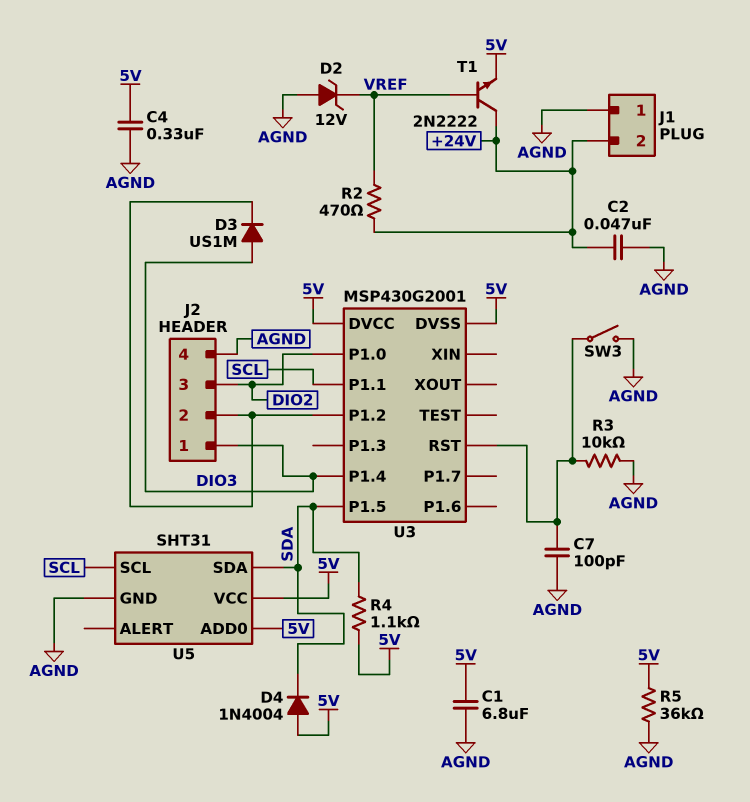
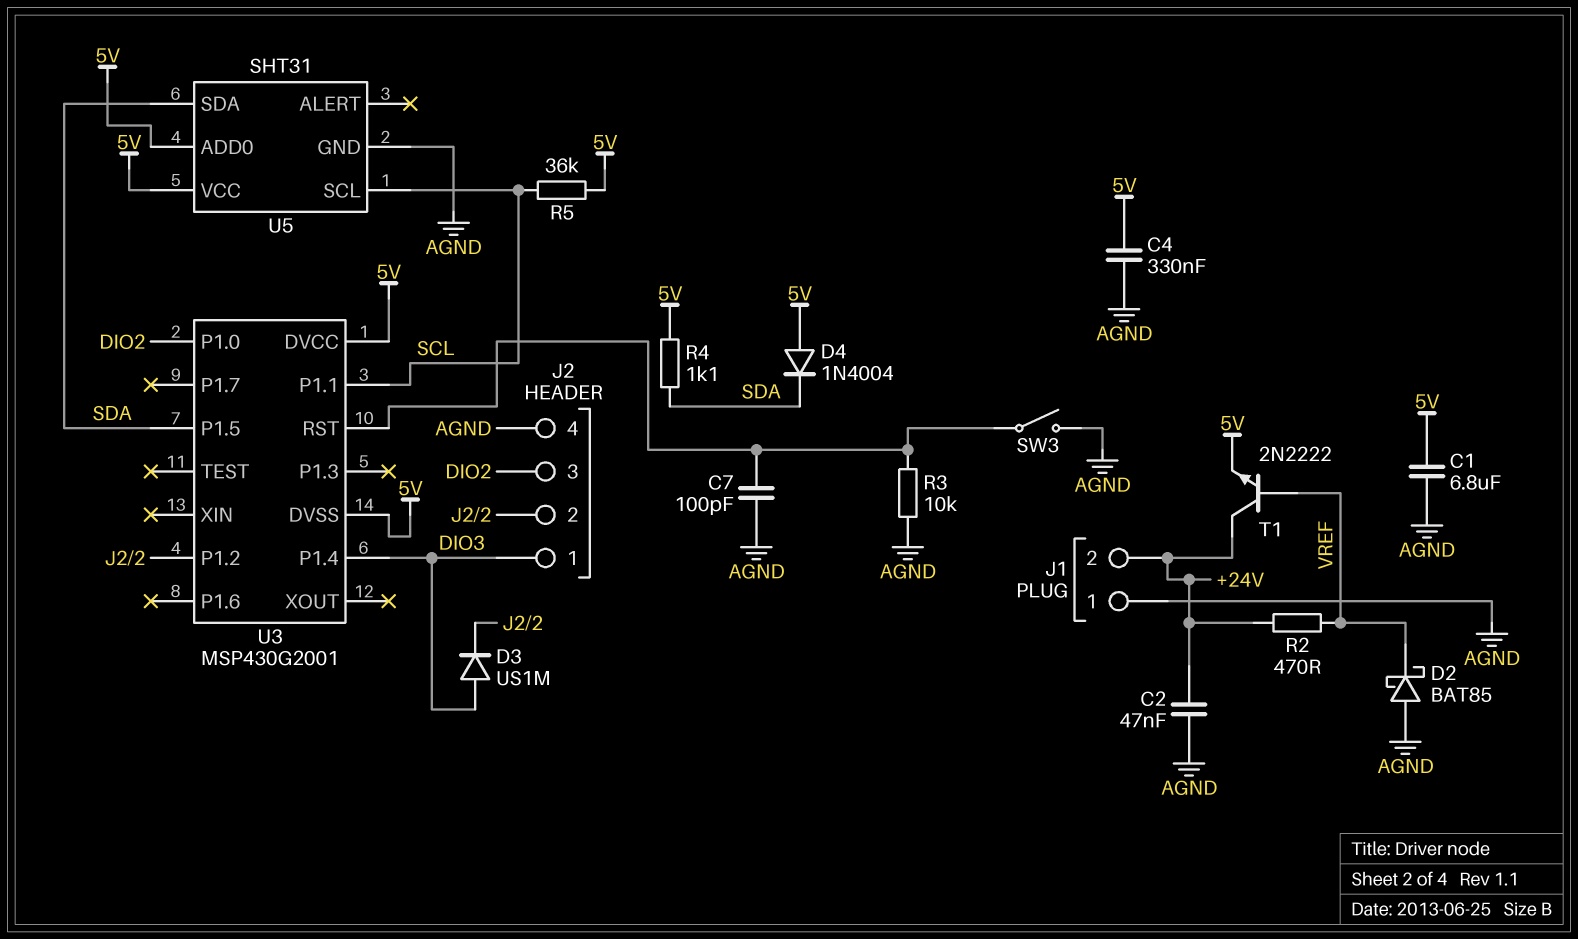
D2: zener 12V (A AGND, K VREF) -> schottky BAT85 (A AGND, K VREF)
R5: 36k (5V, AGND) -> 36k (5V, SCL)

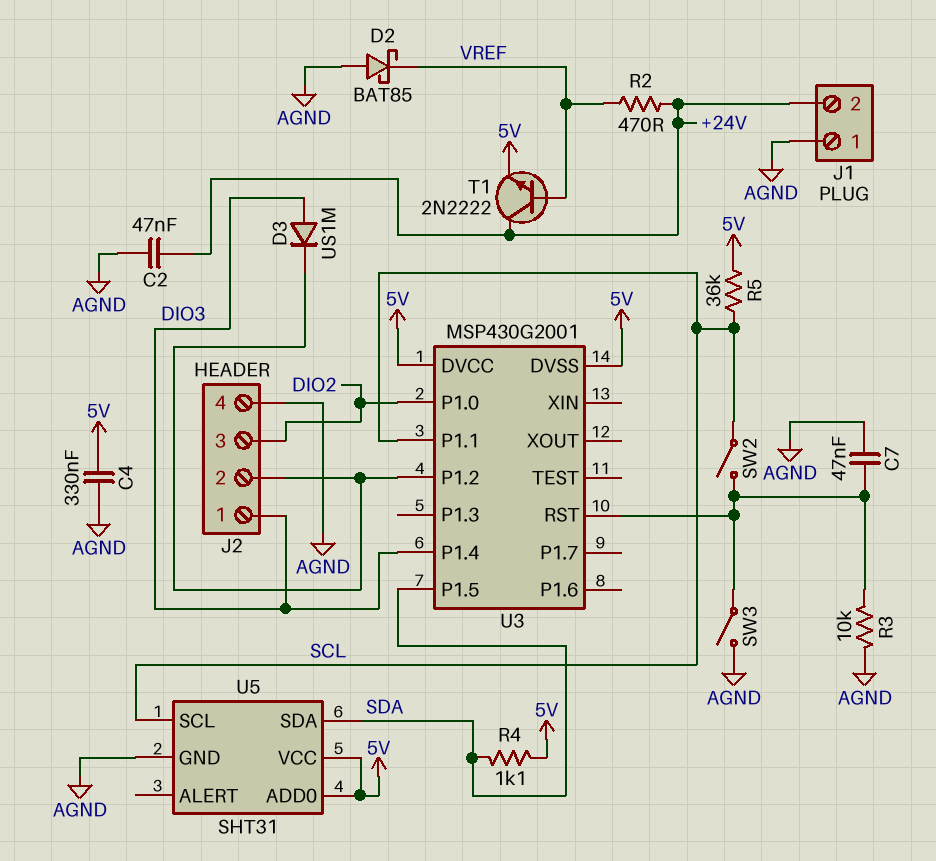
C1: 6.8uF (5V, AGND) -> none
C7: 100pF (AGND, U3/RST) -> 47nF (AGND, U3/RST)
D4: diode 1N4004 (A 5V, K SDA) -> none
SW2: none -> switch (SCL, U3/RST)

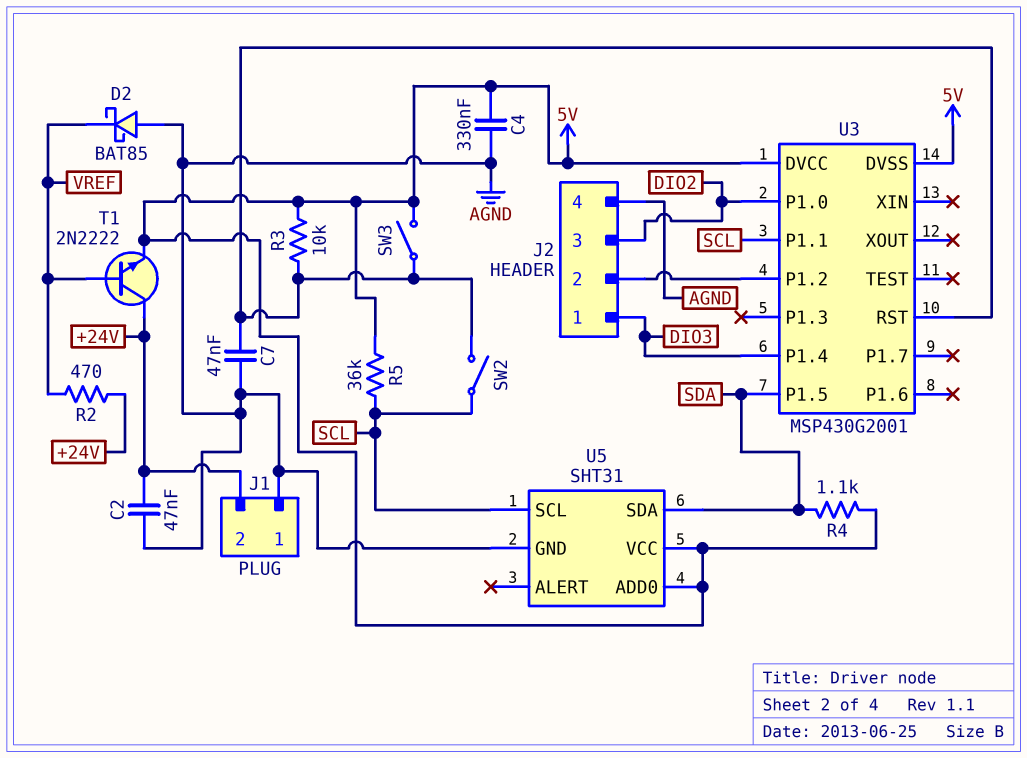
D3: diode US1M (A DIO3, K J2/2) -> none
R3: 10k (AGND, U3/RST) -> 10k (5V, U3/RST)
SW3: switch (AGND, U3/RST) -> switch (5V, U3/RST)

